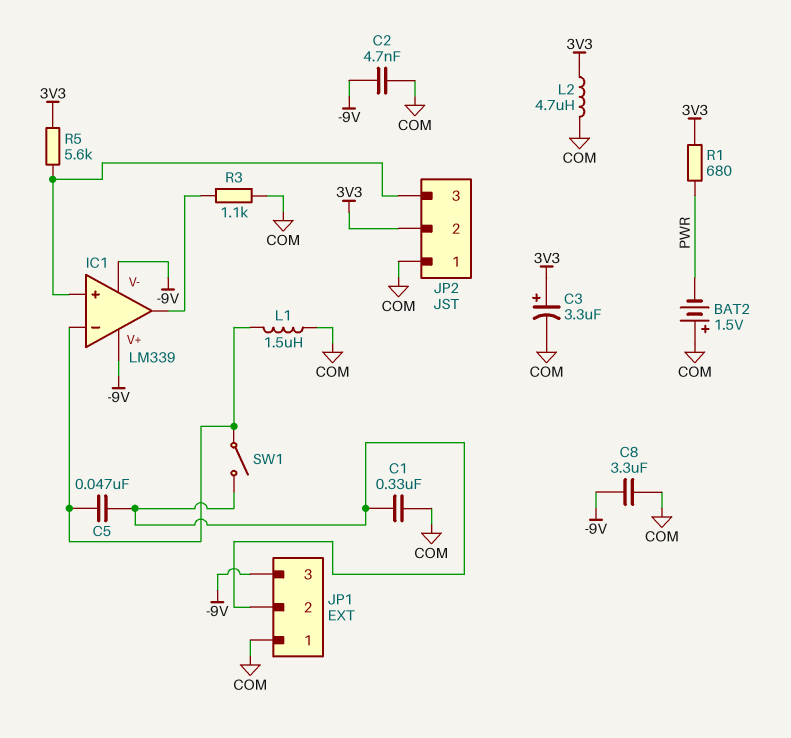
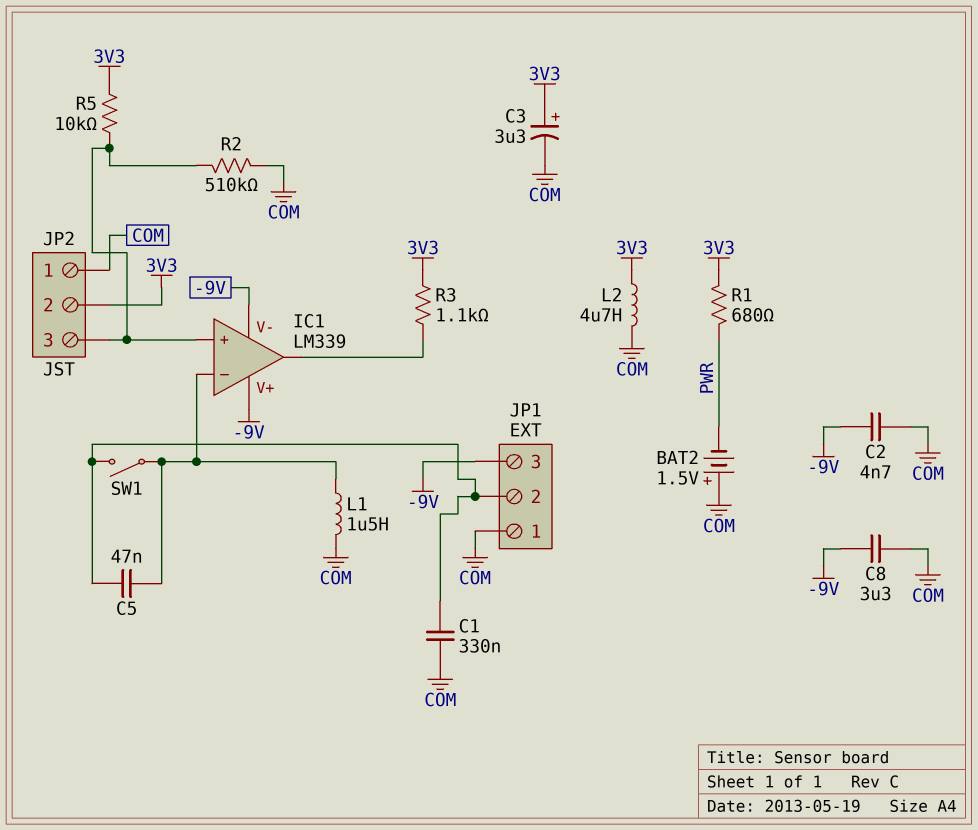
R2: none -> 510k (COM, IC1/in+)
R3: 1.1k (COM, IC1/out) -> 1.1k (3V3, IC1/out)
R5: 5.6k (3V3, IC1/in+) -> 10k (3V3, IC1/in+)

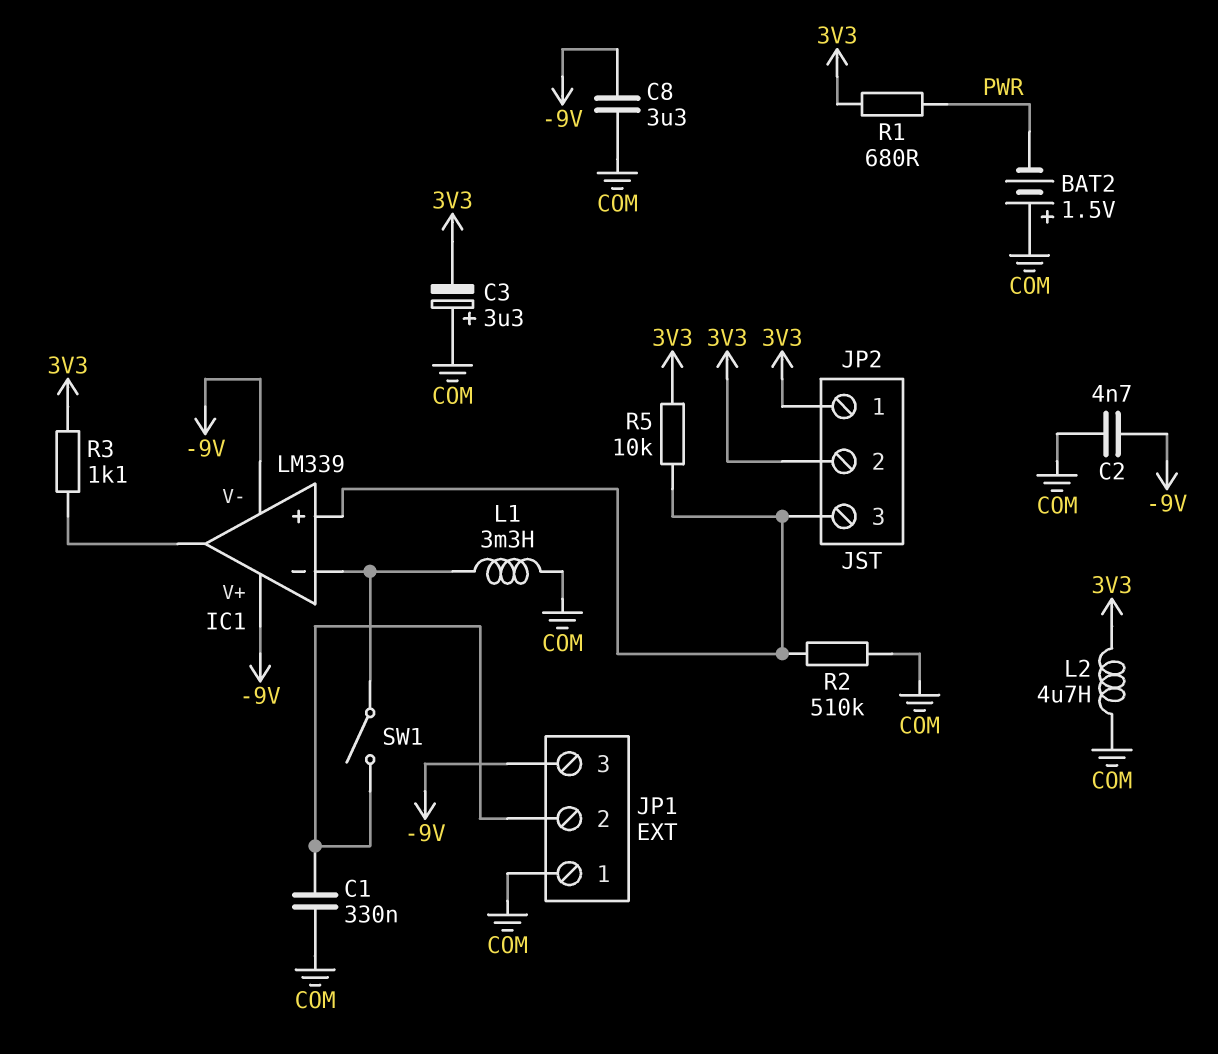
C3: 3.3uF (plus 3V3, minus COM) -> 3.3uF (plus COM, minus 3V3)
C5: 47nF (IC1/in-, JP1/2) -> none
JP2 pin 1: COM -> 3V3
L1: 1.5uH (COM, IC1/in-) -> 3.3mH (COM, IC1/in-)

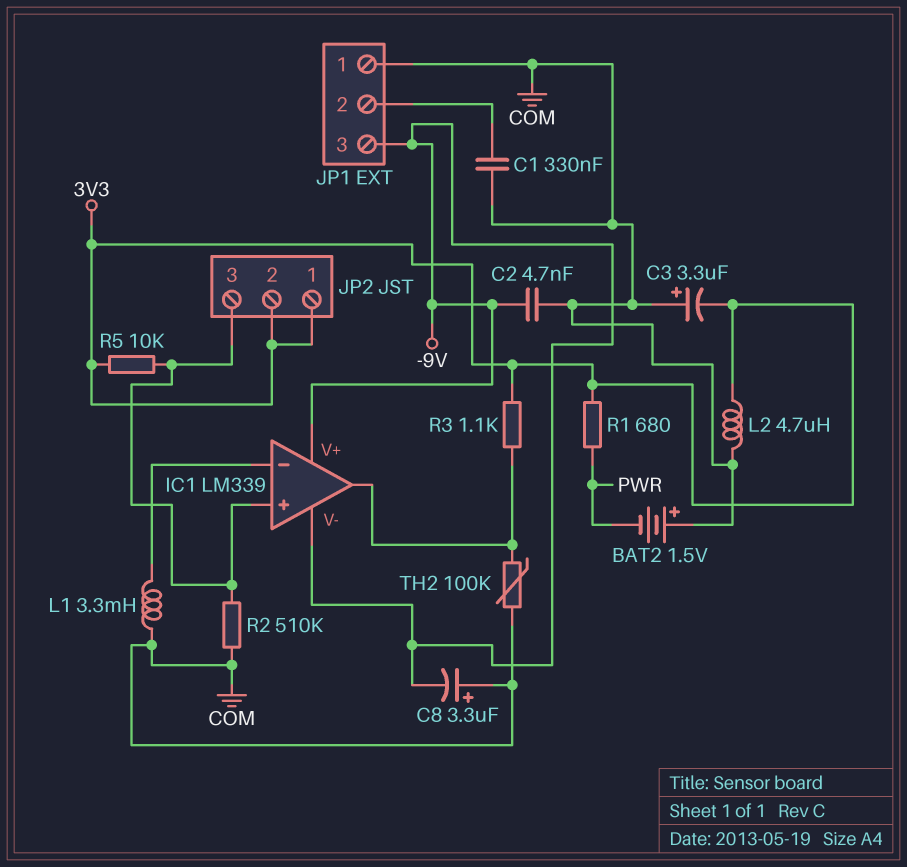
C8: 3.3uF (-9V, COM) -> 3.3uF (plus COM, minus -9V)
SW1: switch (IC1/in-, JP1/2) -> none
TH2: none -> 100k (COM, IC1/out)

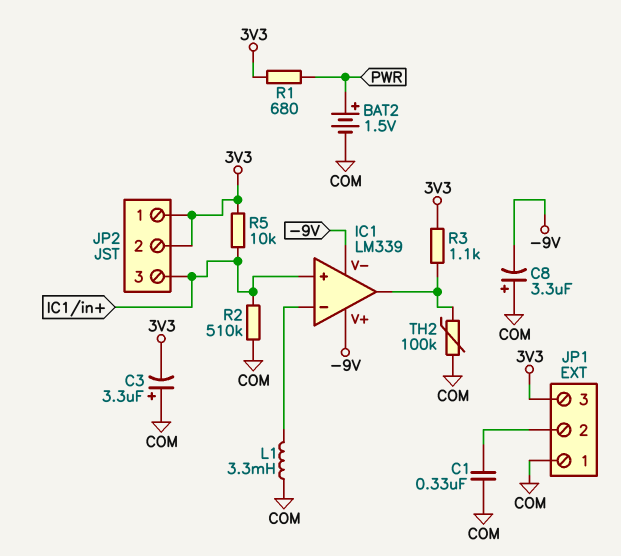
BAT2: 1.5V (plus COM, minus PWR) -> 1.5V (plus PWR, minus COM)
C2: 4.7nF (-9V, COM) -> none
JP1 pin 3: -9V -> 3V3
L2: 4.7uH (3V3, COM) -> none

